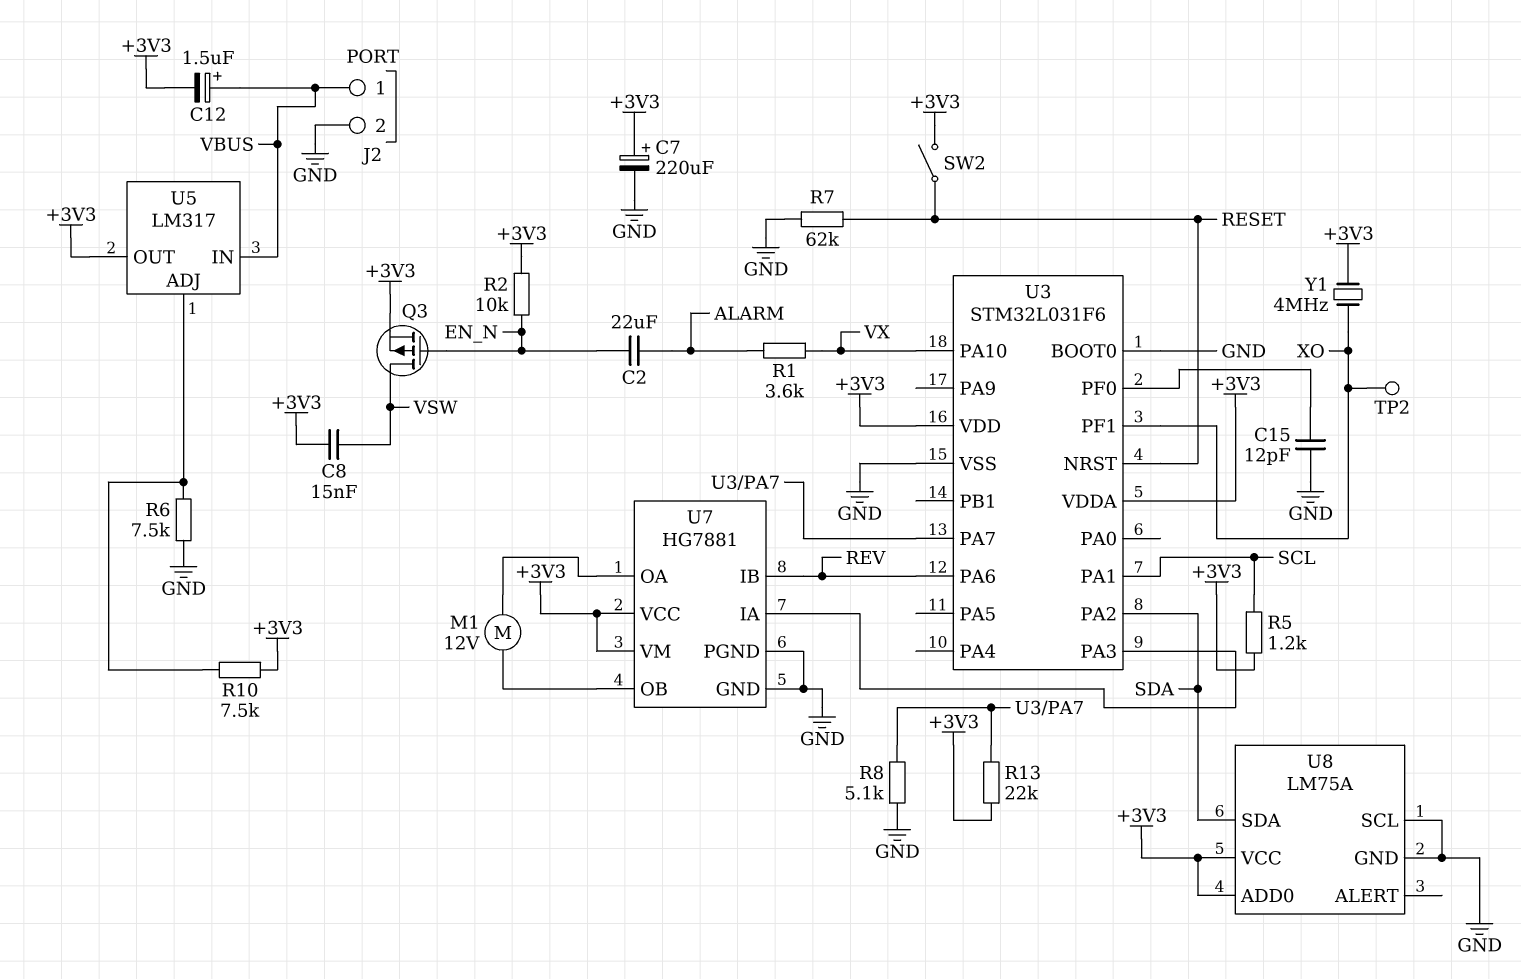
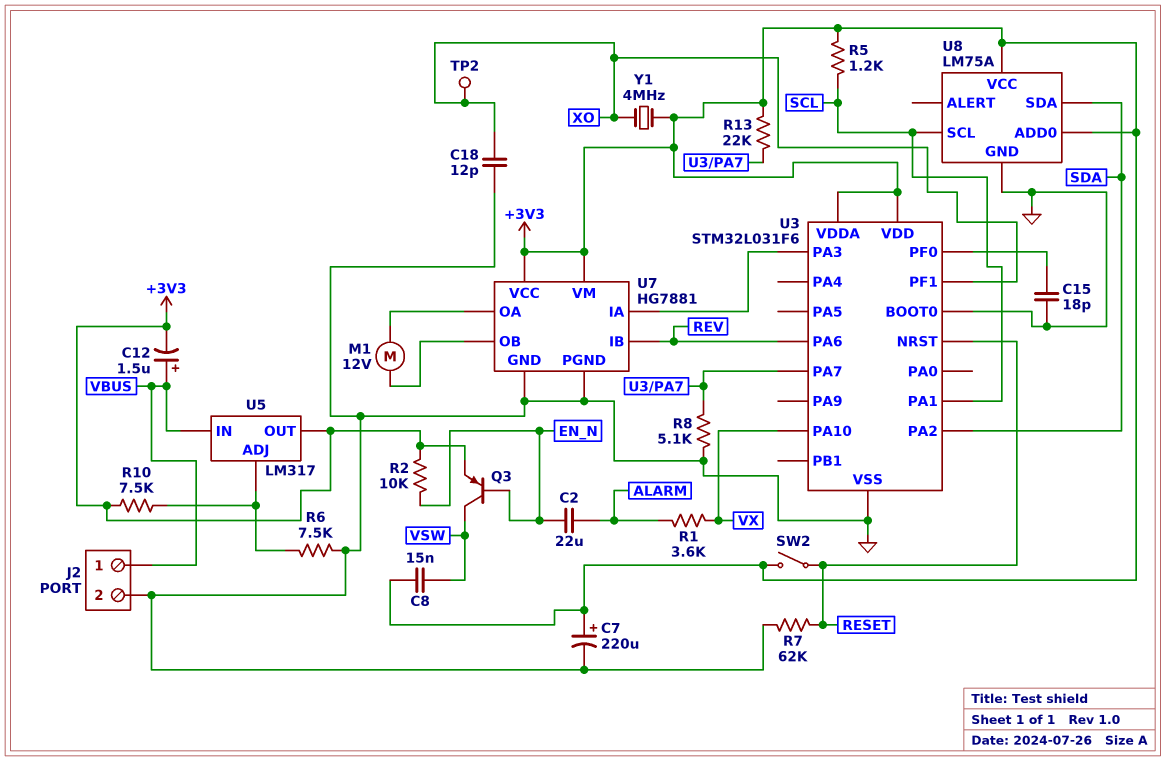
C15: 12pF (GND, U3/PF0) -> 18pF (GND, U3/PF0)
C18: none -> 12pF (GND, XO)
Q3: PMOS (G EN_N, D VSW, S +3V3) -> PNP (B EN_N, C VSW, E +3V3)
U8 pin SCL: GND -> SCL

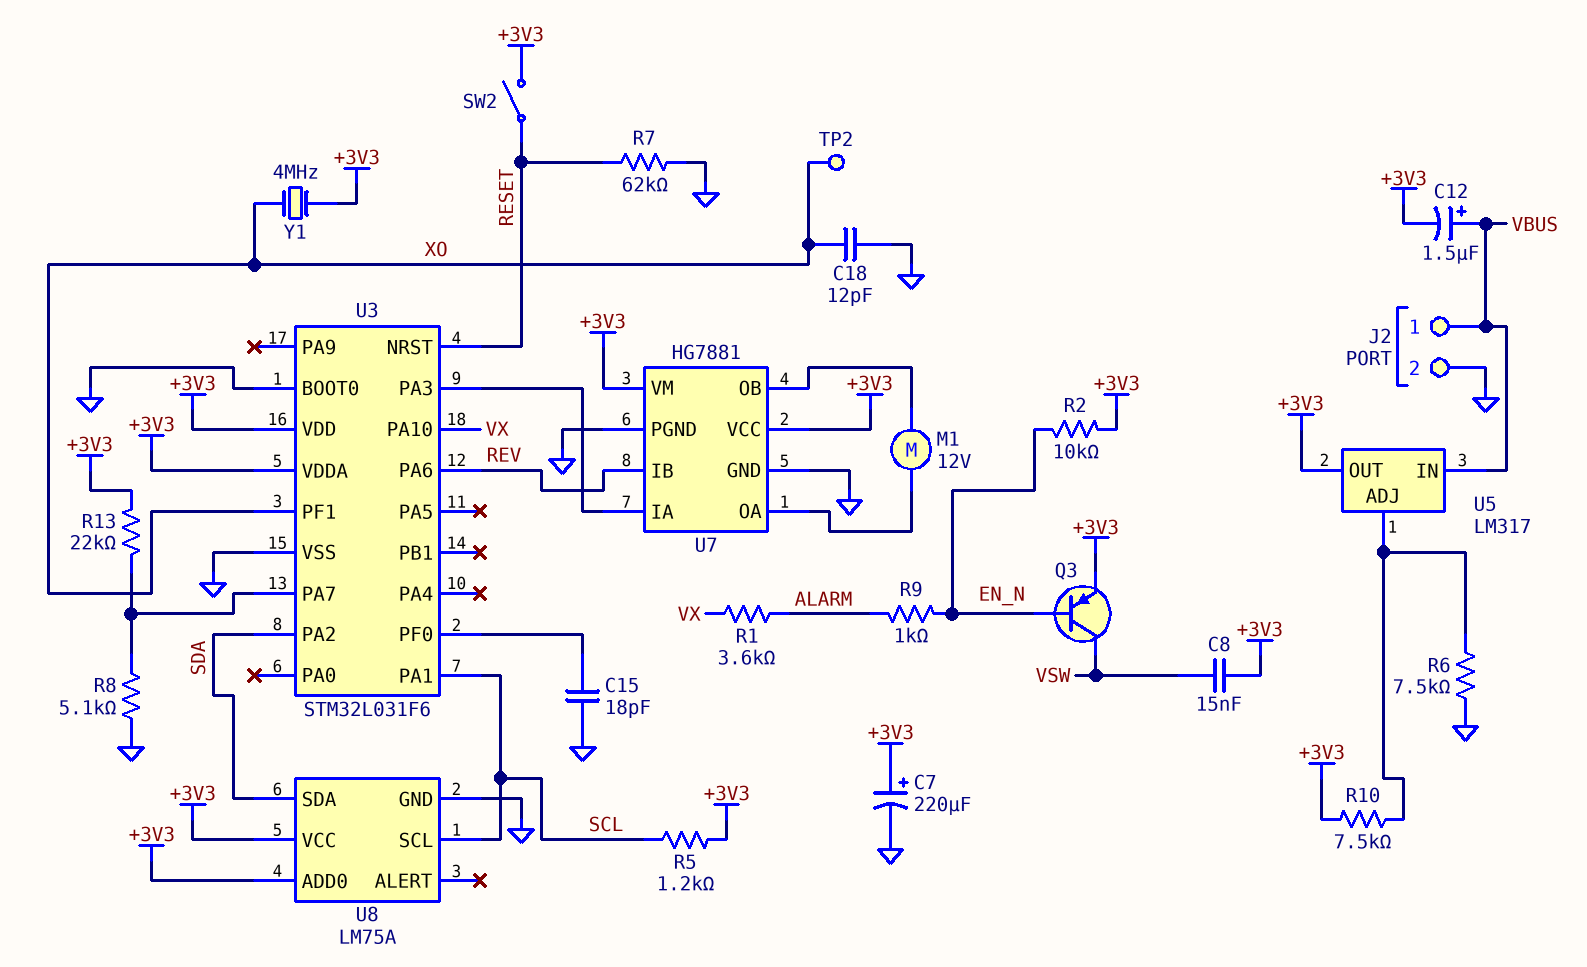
C2: 22uF (ALARM, EN_N) -> none
R9: none -> 1k (ALARM, EN_N)

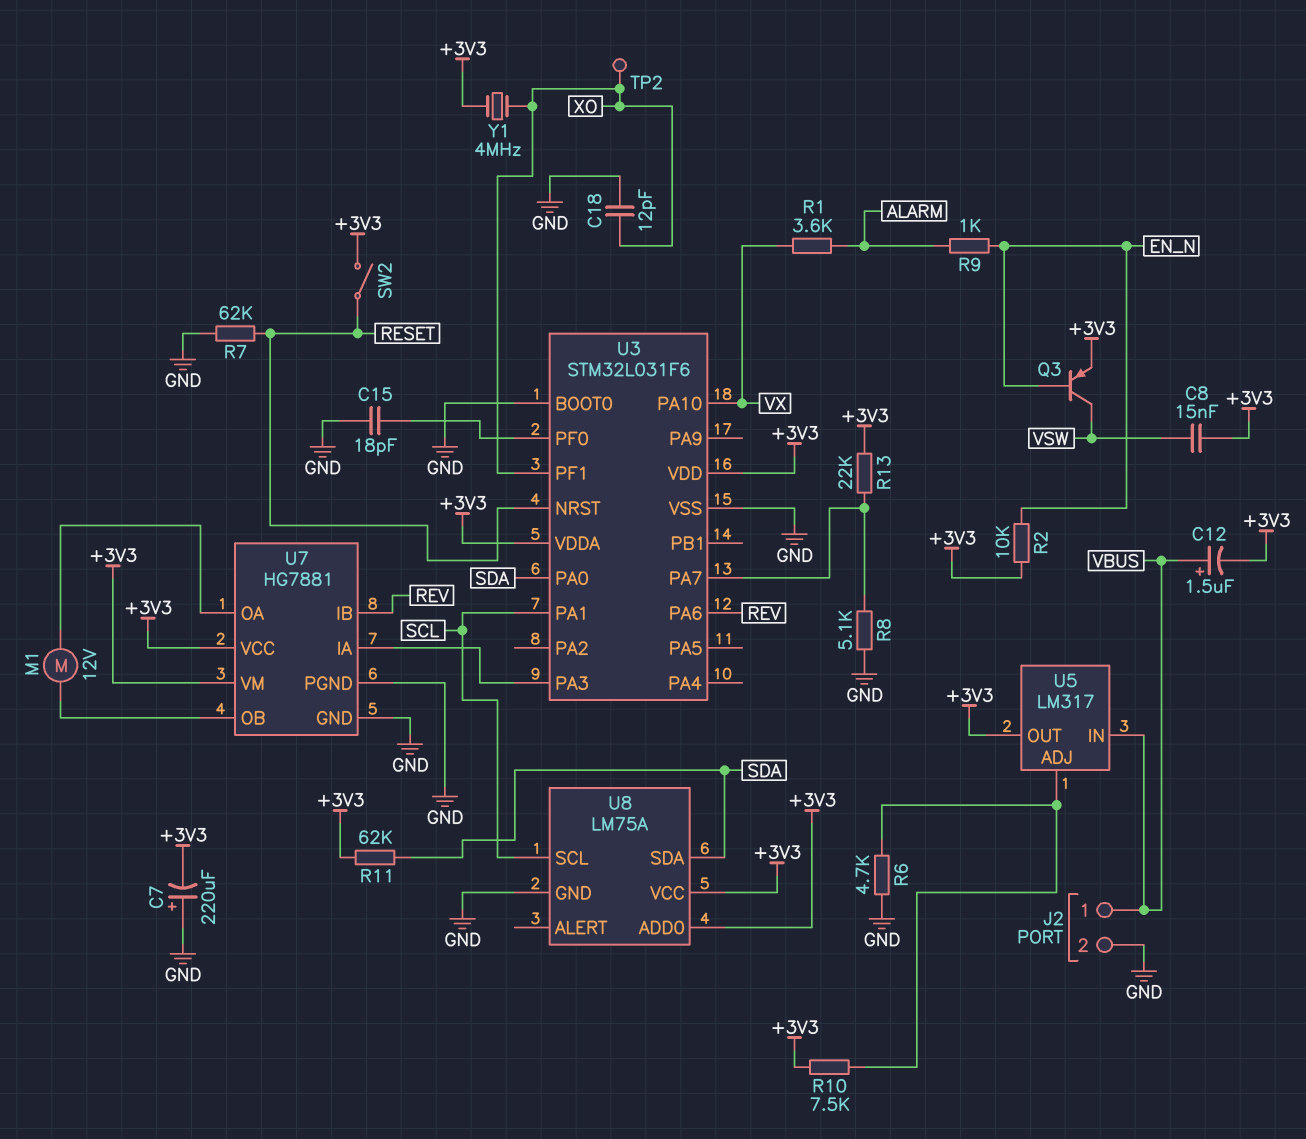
C7: 220uF (plus +3V3, minus GND) -> 220uF (plus GND, minus +3V3)
R5: 1.2k (+3V3, SCL) -> none
R6: 7.5k (GND, U5/ADJ) -> 4.7k (GND, U5/ADJ)
R11: none -> 62k (+3V3, SDA)
U3 pin PA0: none -> SDA
U3 pin PA2: SDA -> none

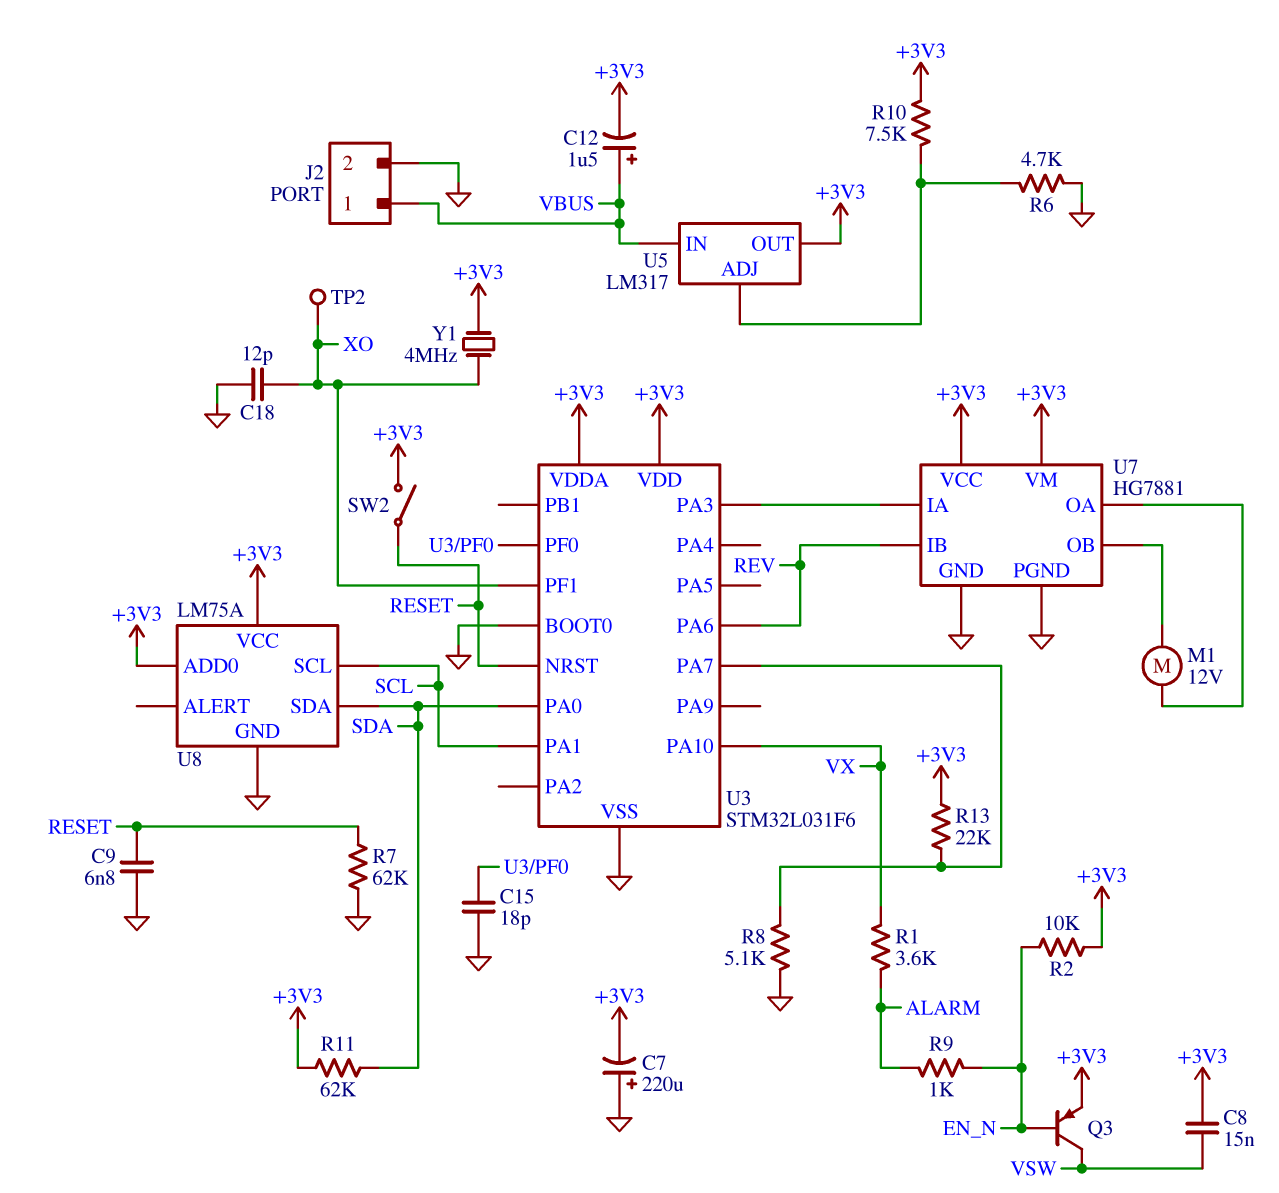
C9: none -> 6.8nF (GND, RESET)

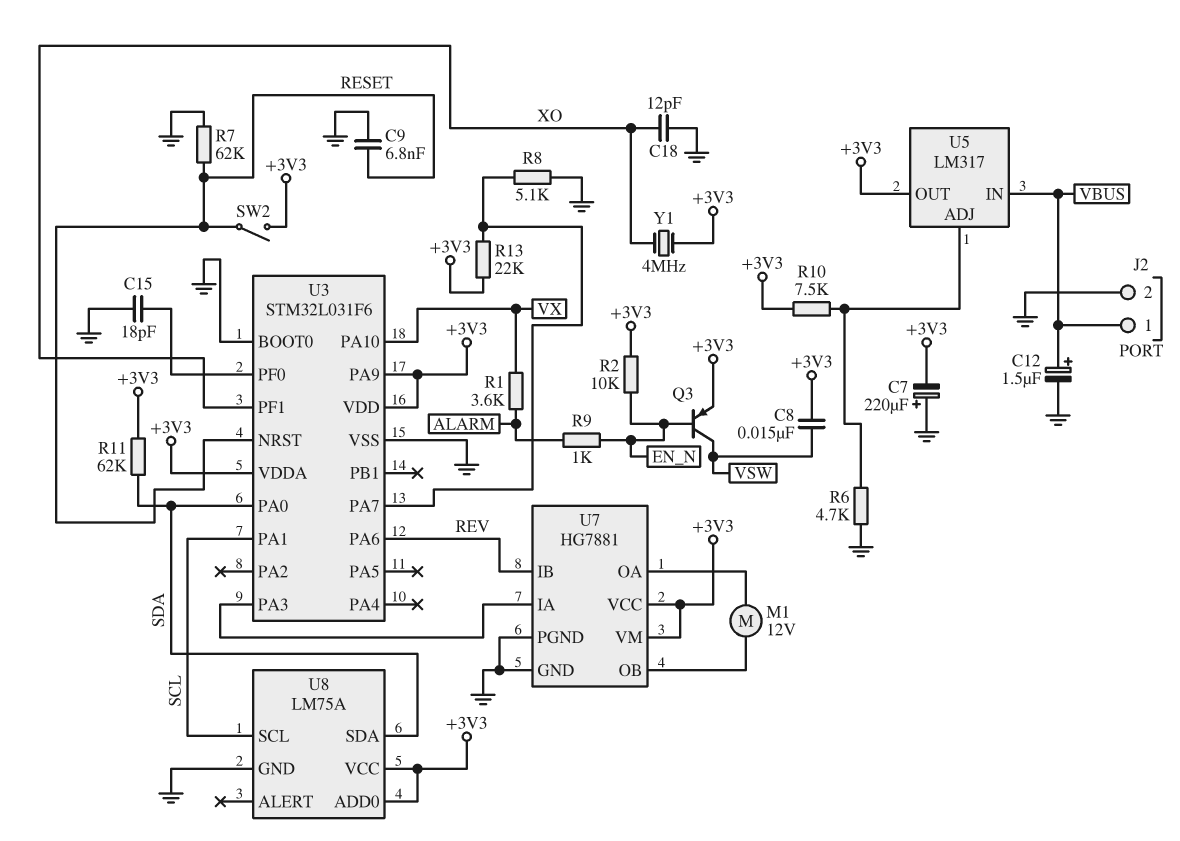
C12: 1.5uF (plus VBUS, minus +3V3) -> 1.5uF (plus VBUS, minus GND)
TP2: test point (XO) -> none
U3 pin PA9: none -> +3V3

